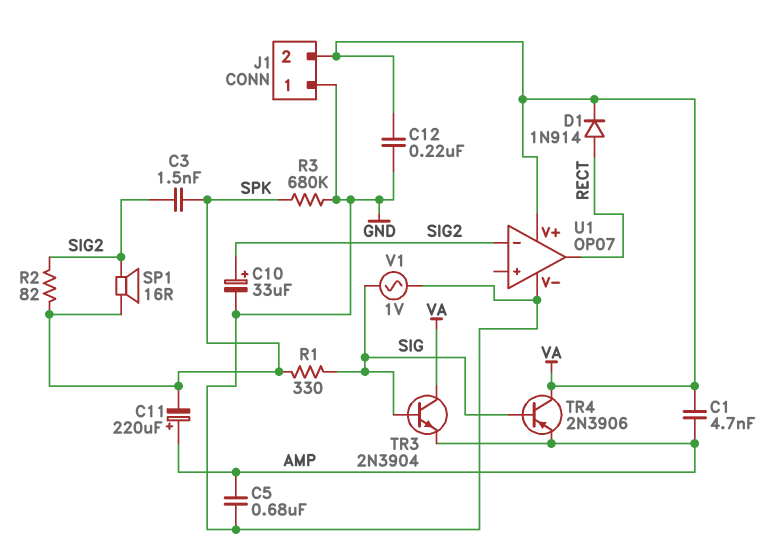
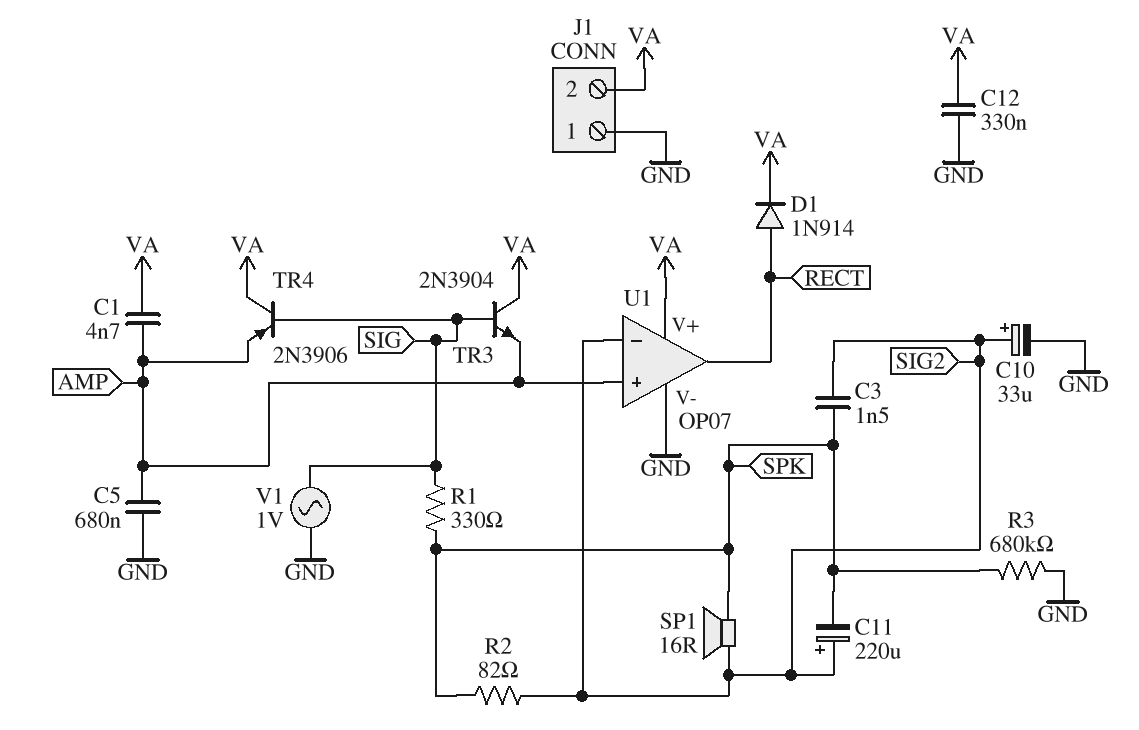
C11: 220uF (plus AMP, minus SPK) -> 220uF (plus SIG2, minus SPK)
C12: 220nF (GND, VA) -> 330nF (GND, VA)
U1 pin in+: none -> AMP

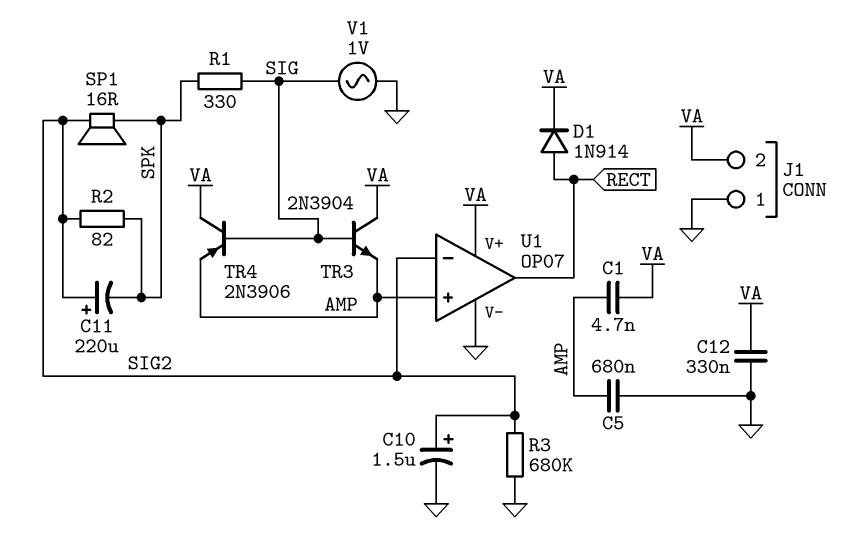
C3: 1.5nF (SIG2, SPK) -> none
C10: 33uF (plus SIG2, minus GND) -> 1.5uF (plus SIG2, minus GND)
R3: 680k (GND, SPK) -> 680k (GND, SIG2)

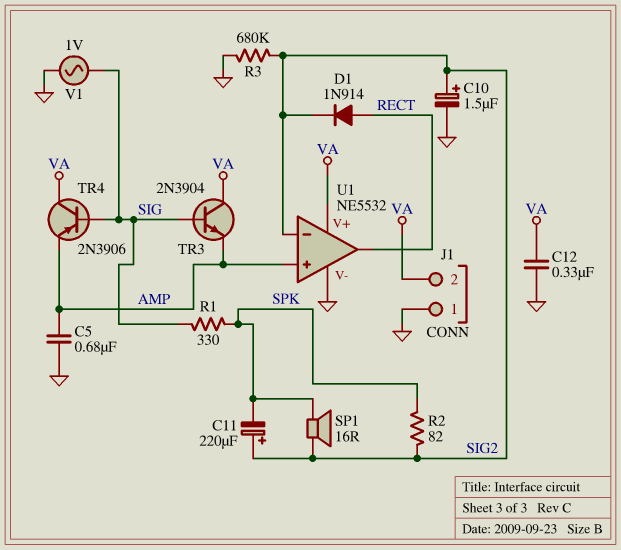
C1: 4.7nF (AMP, VA) -> none
D1: diode 1N914 (A RECT, K VA) -> diode 1N914 (A RECT, K SIG2)
U1: OP07 -> NE5532

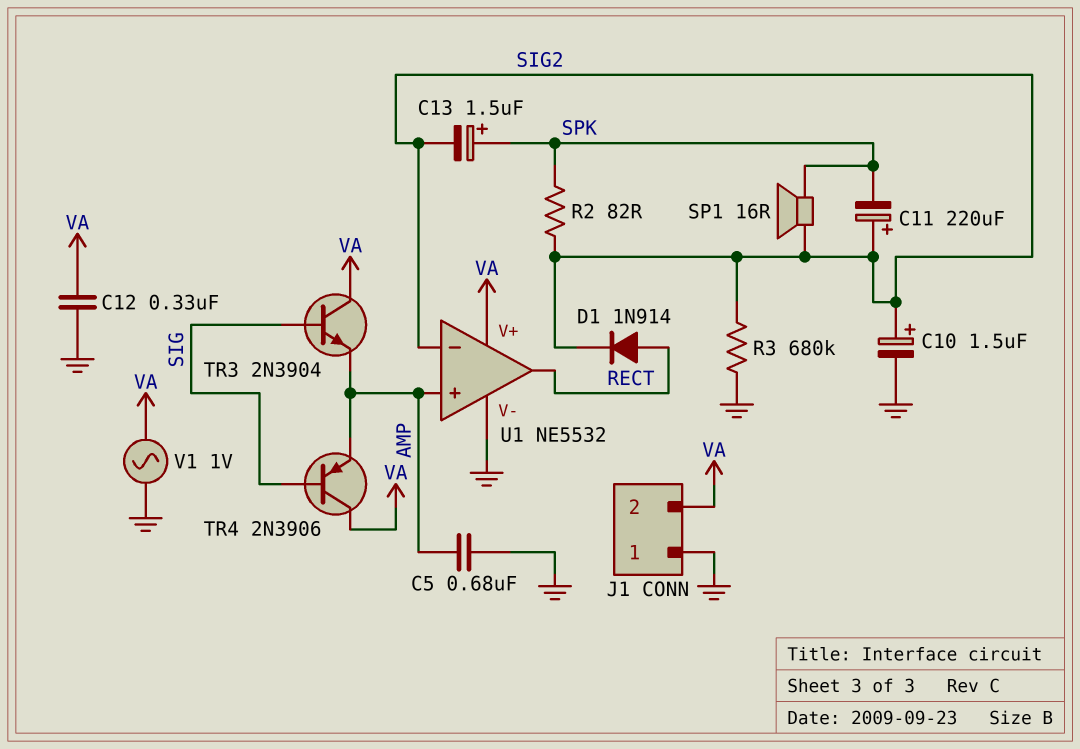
C13: none -> 1.5uF (plus SPK, minus SIG2)
R1: 330 (SIG, SPK) -> none
V1: AC 1V (GND, SIG) -> AC 1V (GND, VA)

